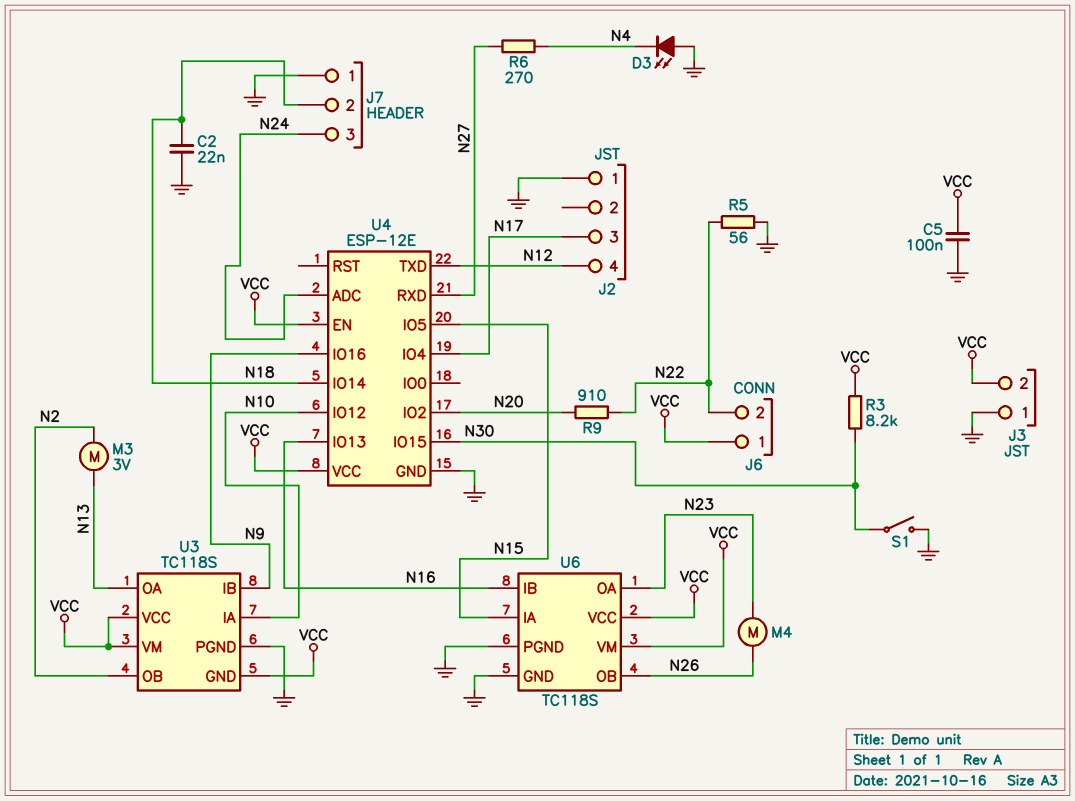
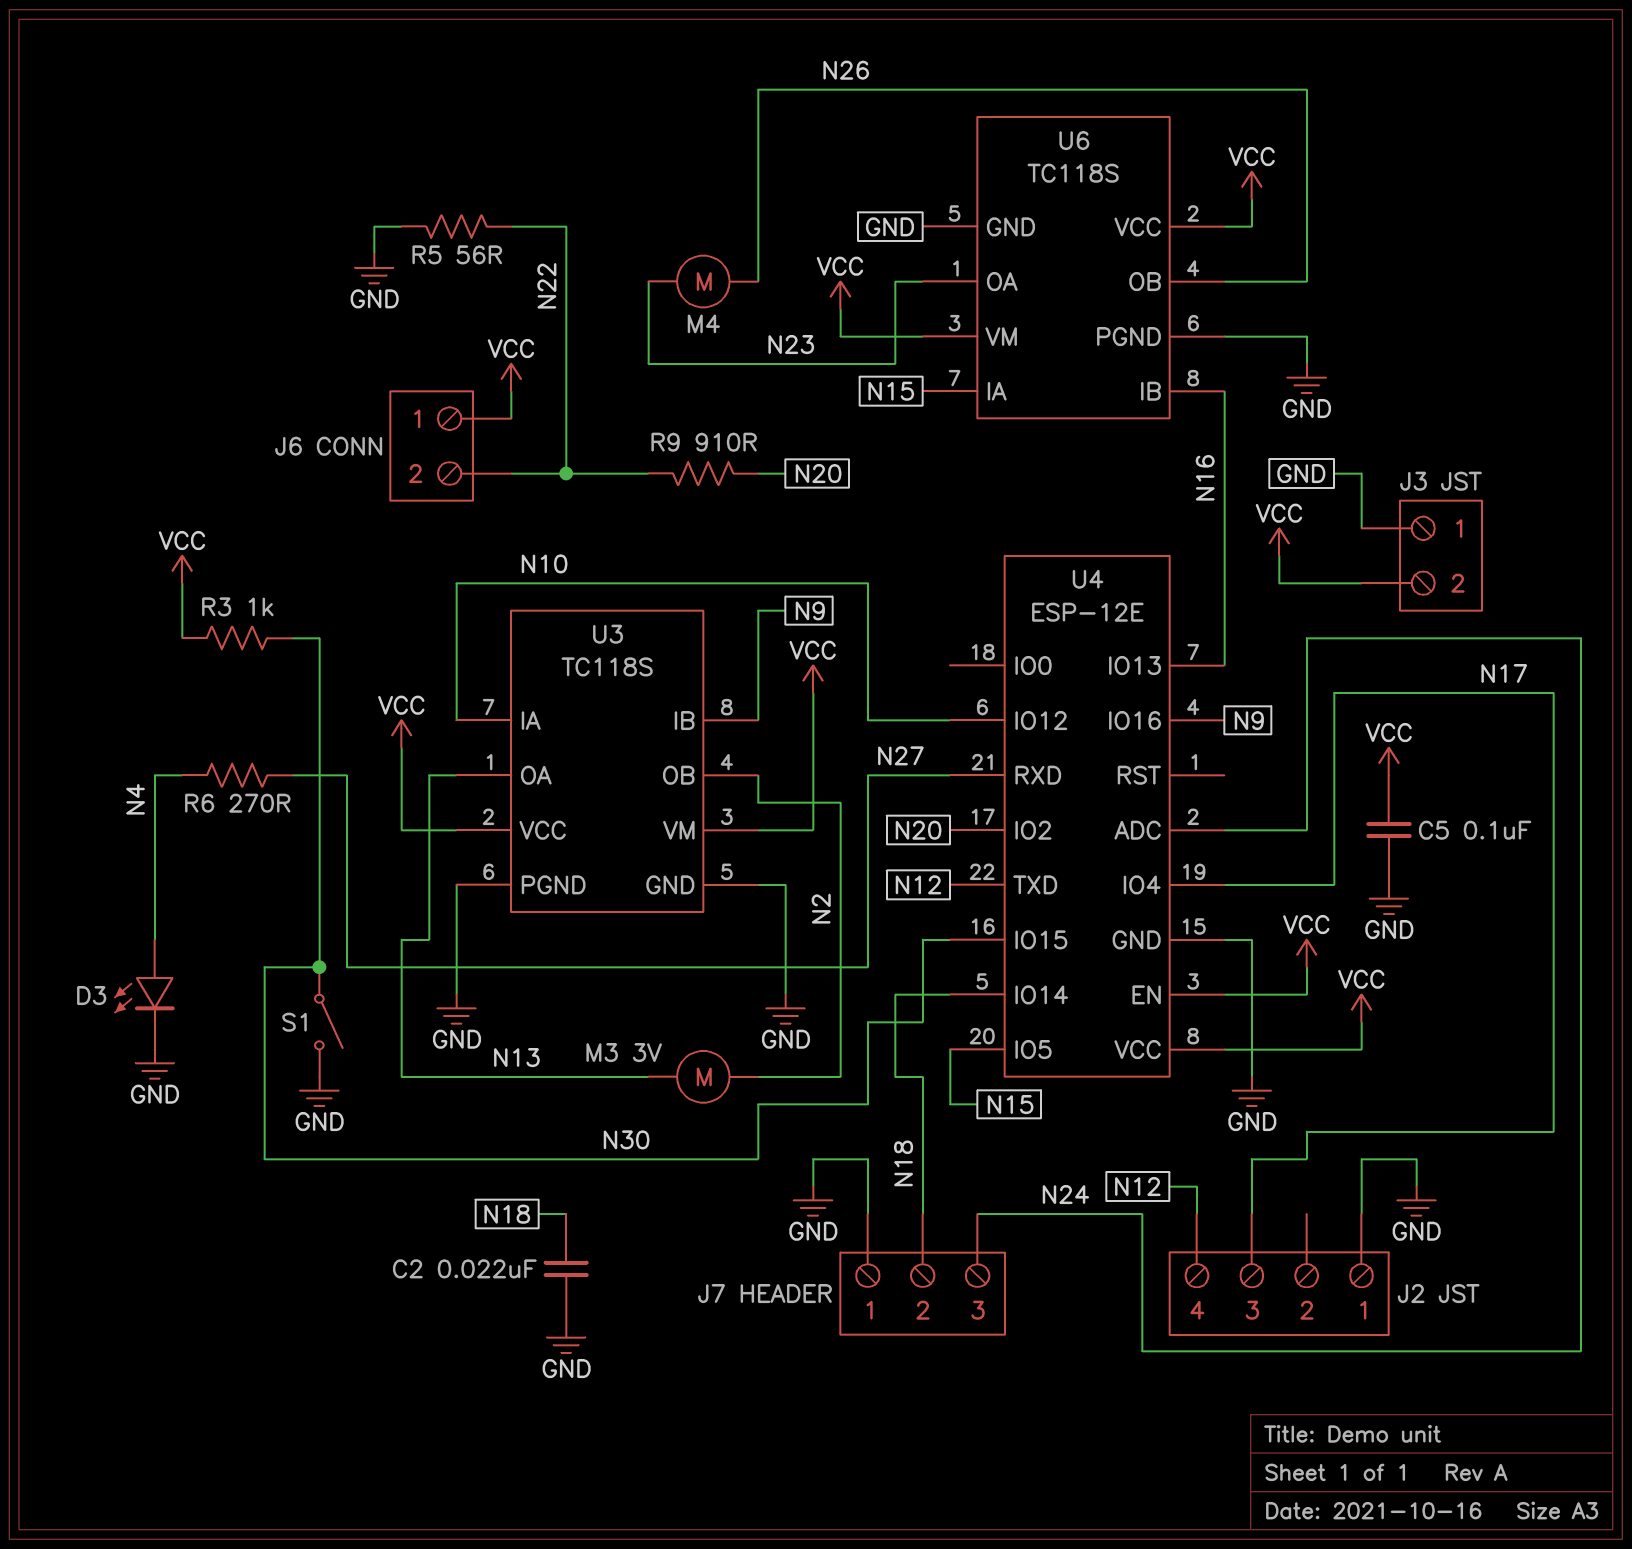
D3: LED (A GND, K N4) -> LED (A N4, K GND)
R3: 8.2k (N30, VCC) -> 1k (N30, VCC)
U3 pin GND: VCC -> GND

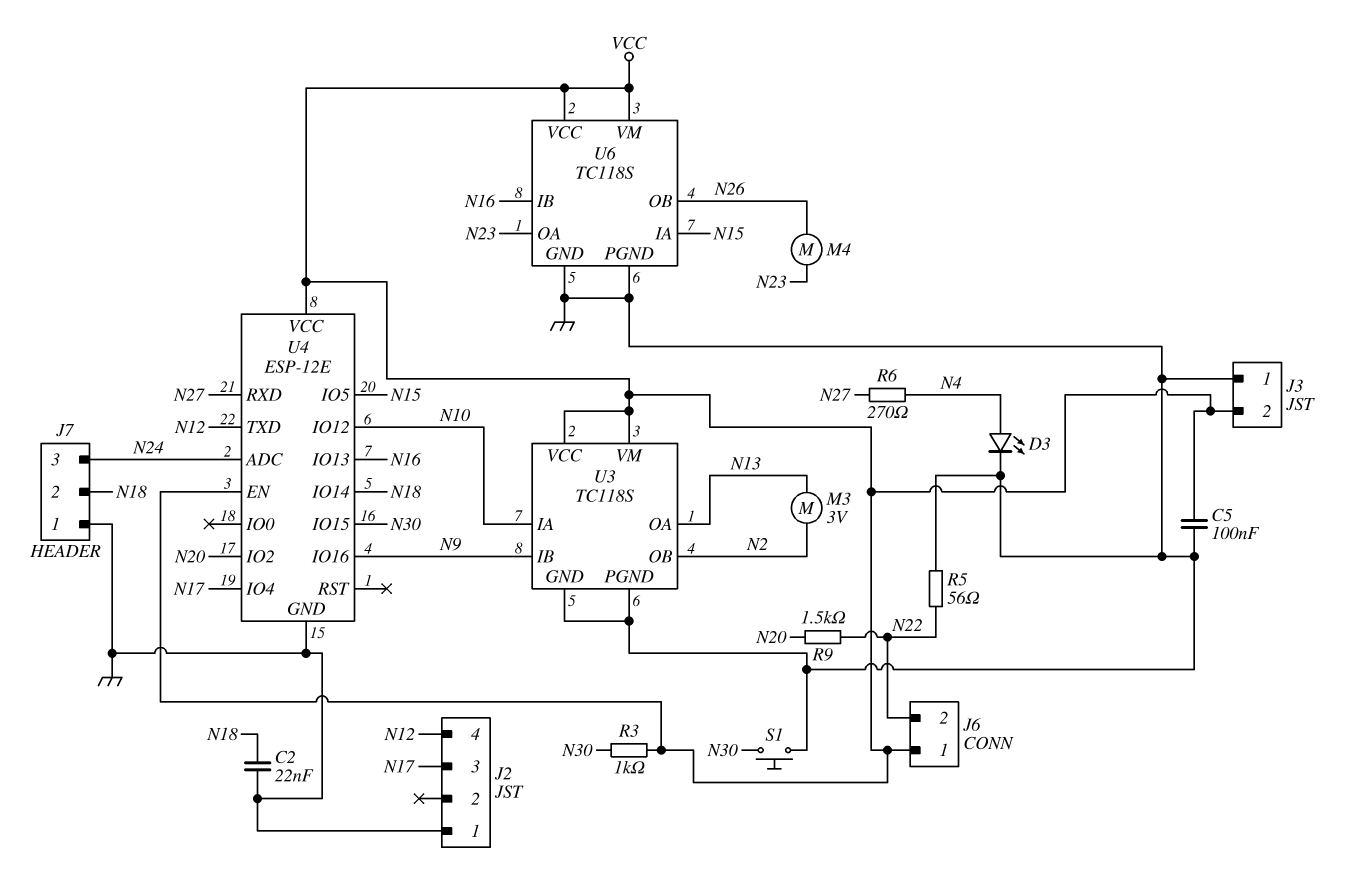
R9: 910 (N20, N22) -> 1.5k (N20, N22)
S1: switch (GND, N30) -> button (GND, N30)

